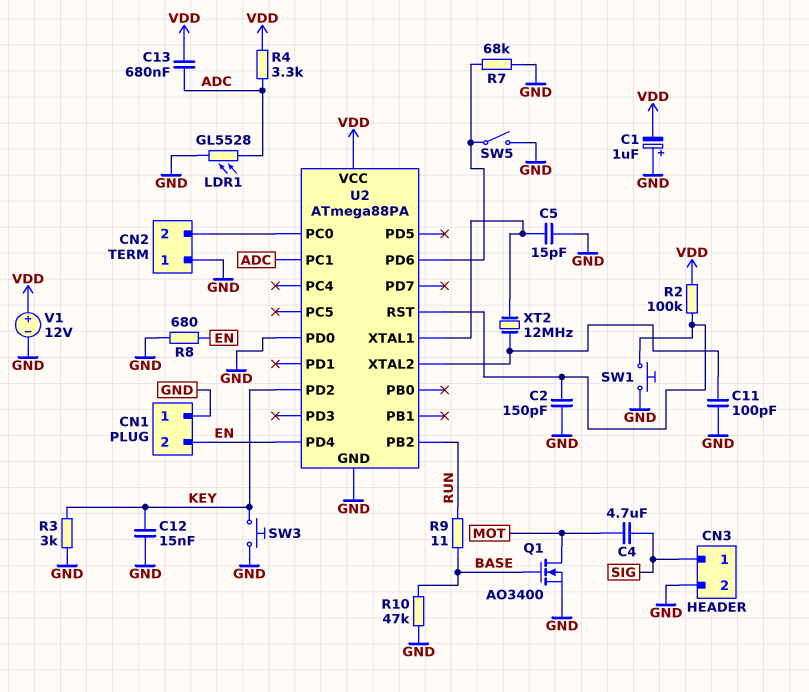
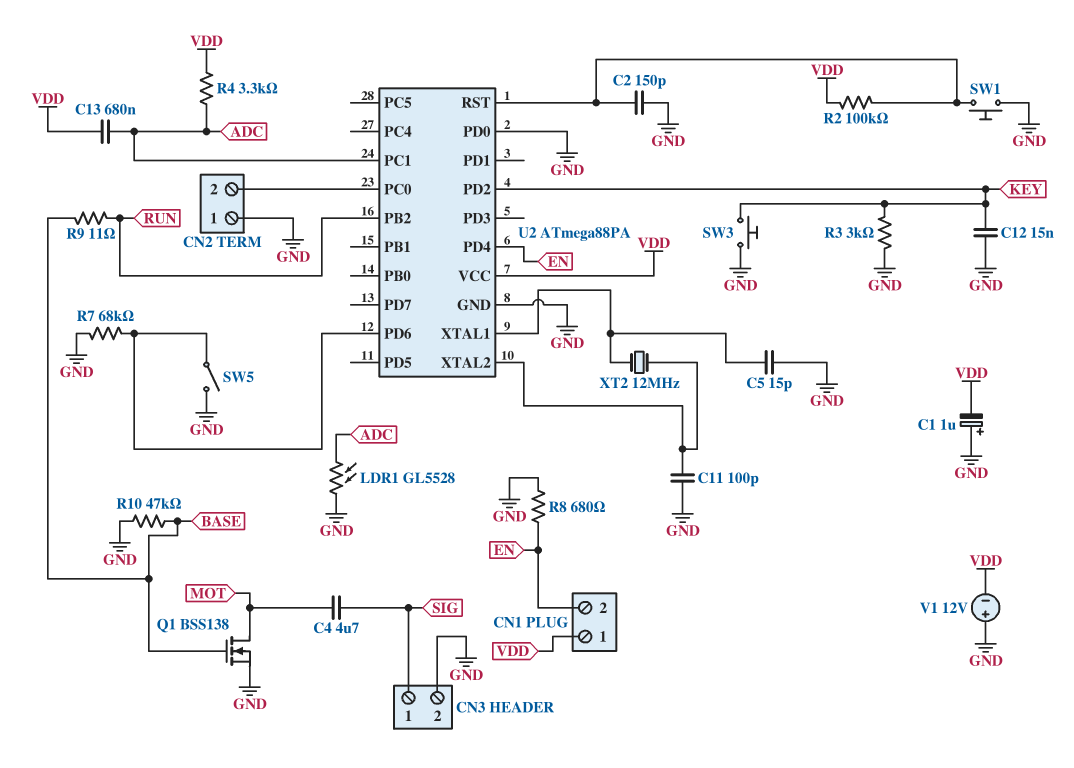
CN1 pin 1: GND -> VDD
Q1: NMOS AO3400 (G BASE, D MOT, S GND) -> NMOS BSS138 (G BASE, D MOT, S GND)
V1: 12V (plus VDD, minus GND) -> 12V (plus GND, minus VDD)

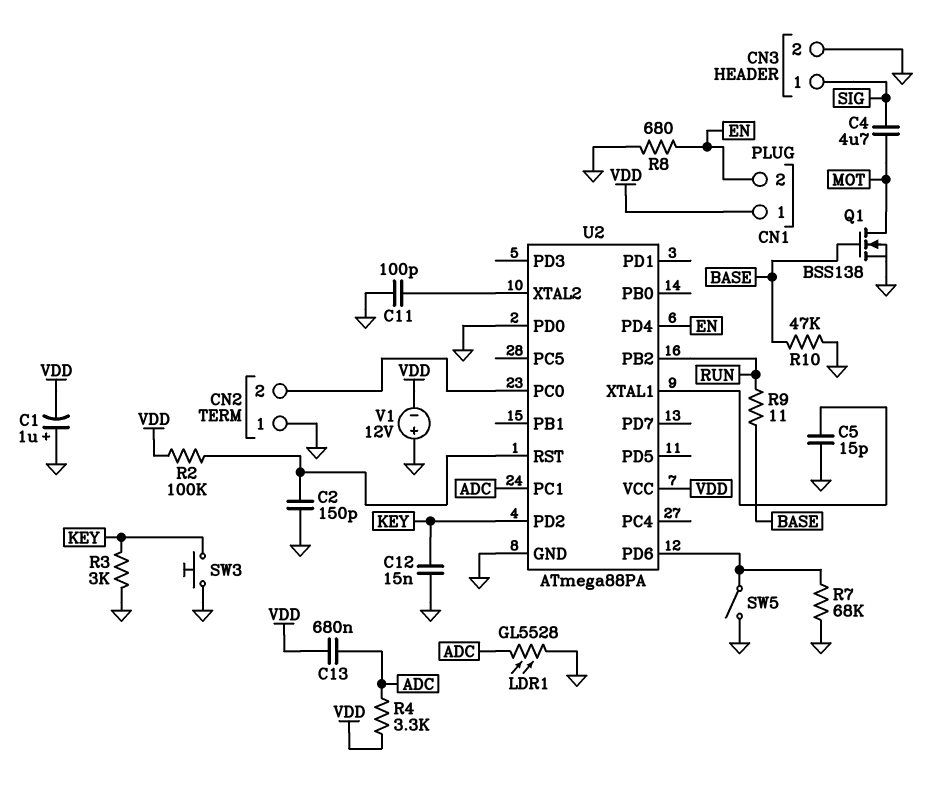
SW1: button (GND, U2/RST) -> none
XT2: 12MHz (U2/XTAL1, U2/XTAL2) -> none

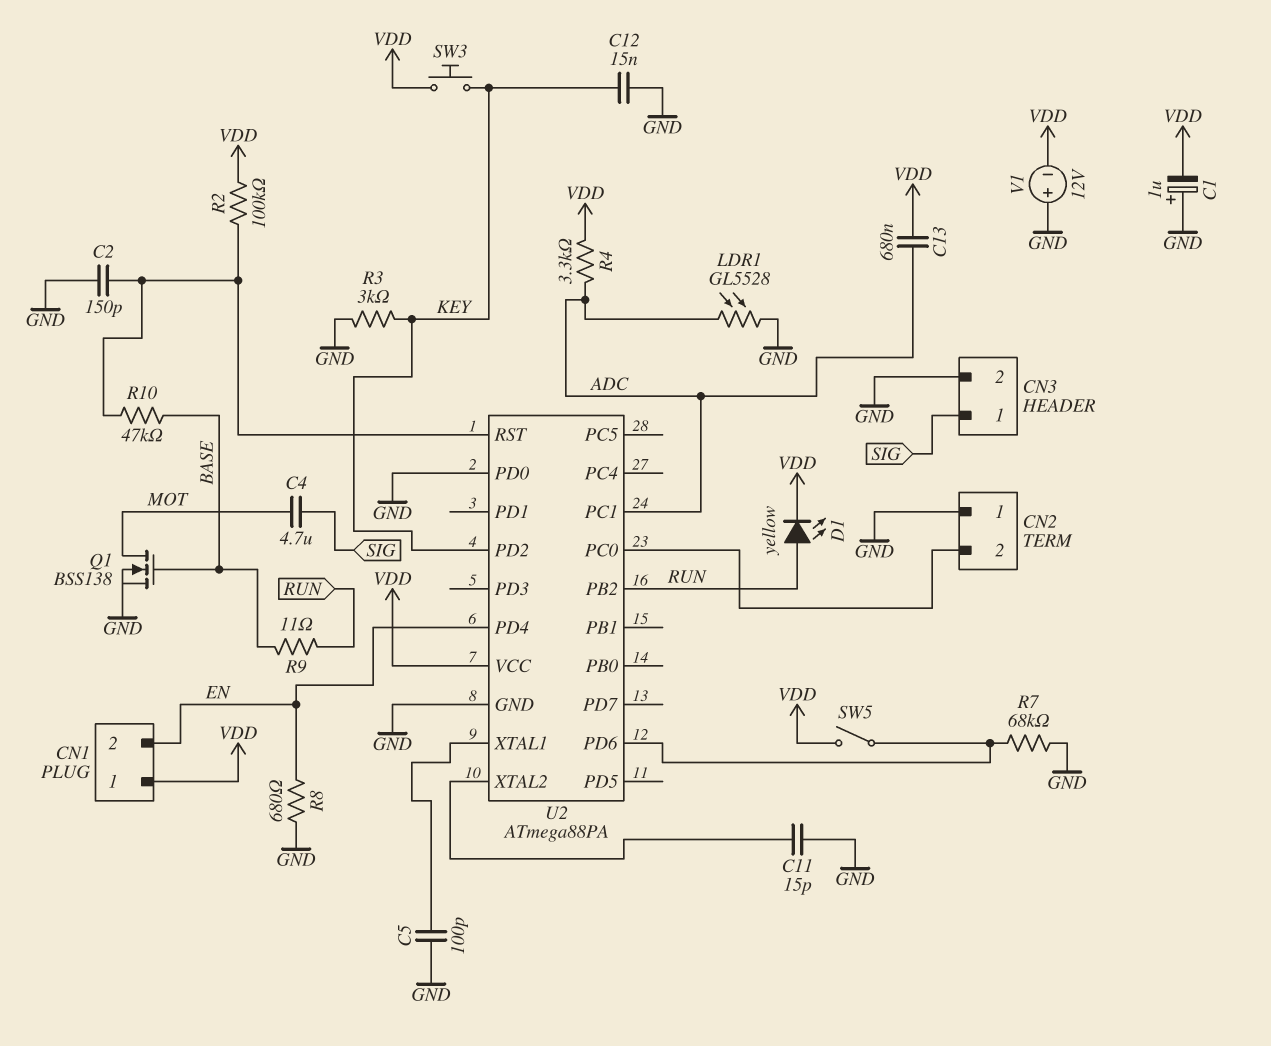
C5: 15pF (GND, U2/XTAL1) -> 100pF (GND, U2/XTAL1)
C11: 100pF (GND, U2/XTAL2) -> 15pF (GND, U2/XTAL2)
D1: none -> LED yellow (A RUN, K VDD)
R10: 47k (BASE, GND) -> 47k (BASE, U2/RST)
SW3: button (GND, KEY) -> button (KEY, VDD)
SW5: switch (GND, U2/PD6) -> switch (U2/PD6, VDD)

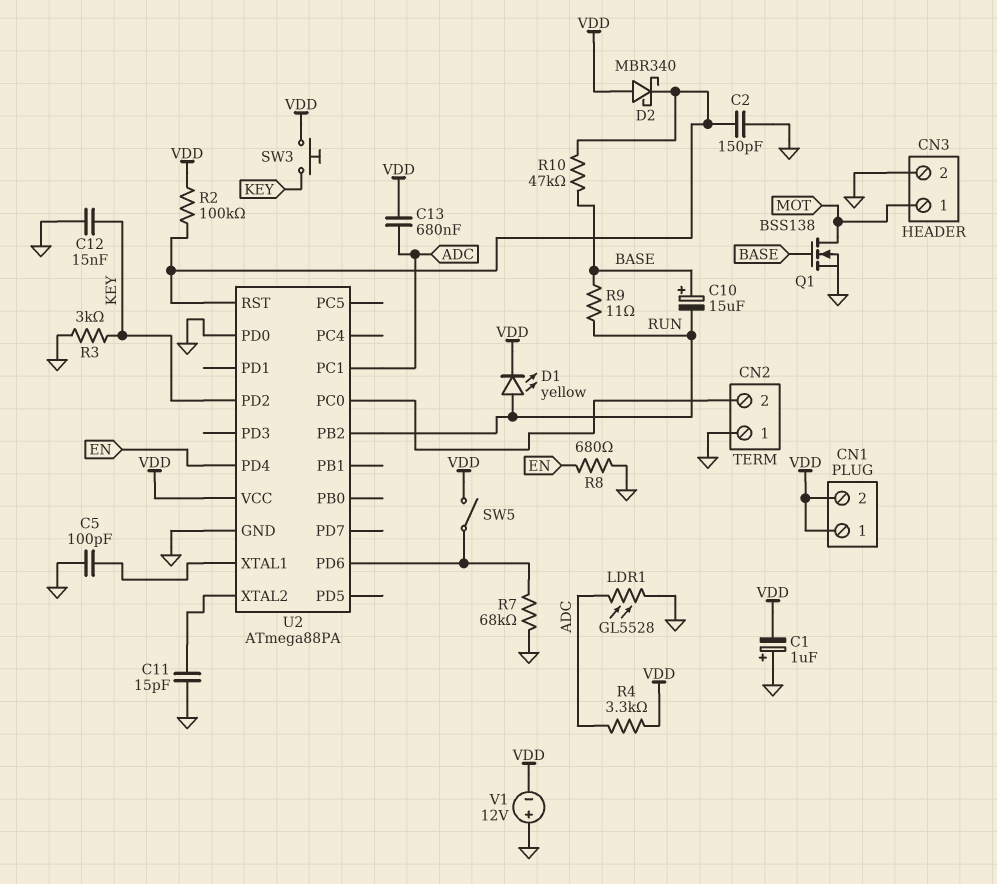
C4: 4.7uF (MOT, SIG) -> none
C10: none -> 15uF (plus BASE, minus RUN)
CN1 pin 2: EN -> VDD
CN3 pin 1: SIG -> MOT
D2: none -> schottky MBR340 (A VDD, K U2/RST)

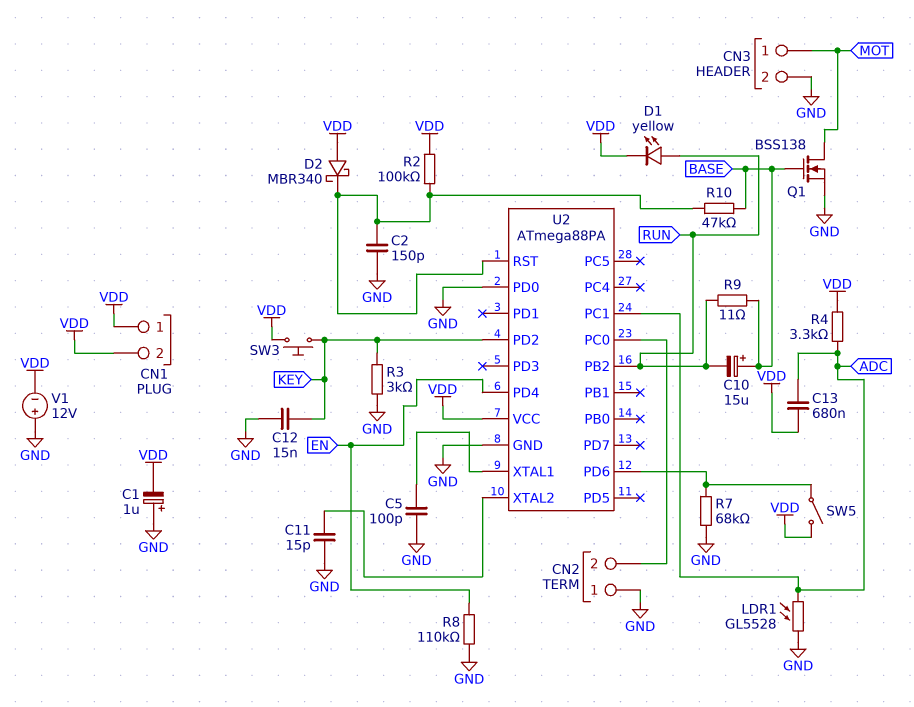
R8: 680 (EN, GND) -> 110k (EN, GND)

